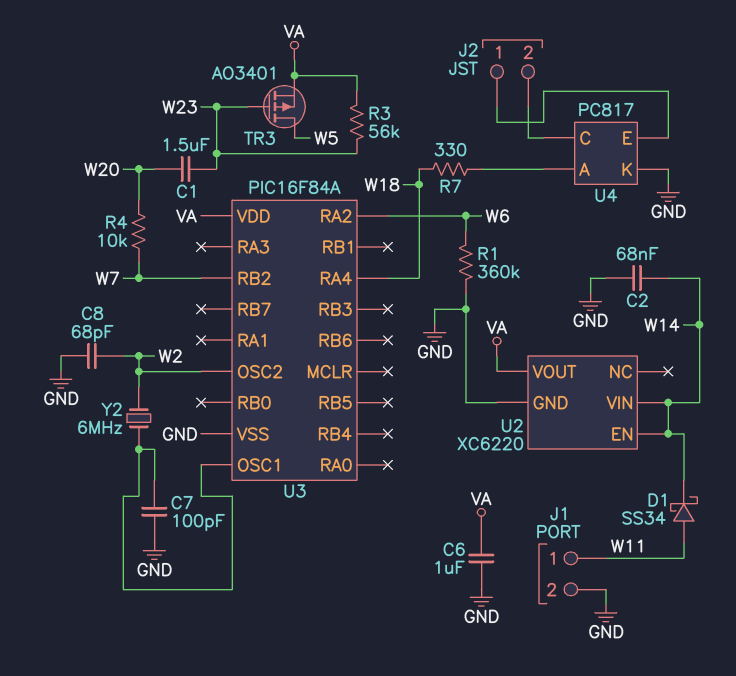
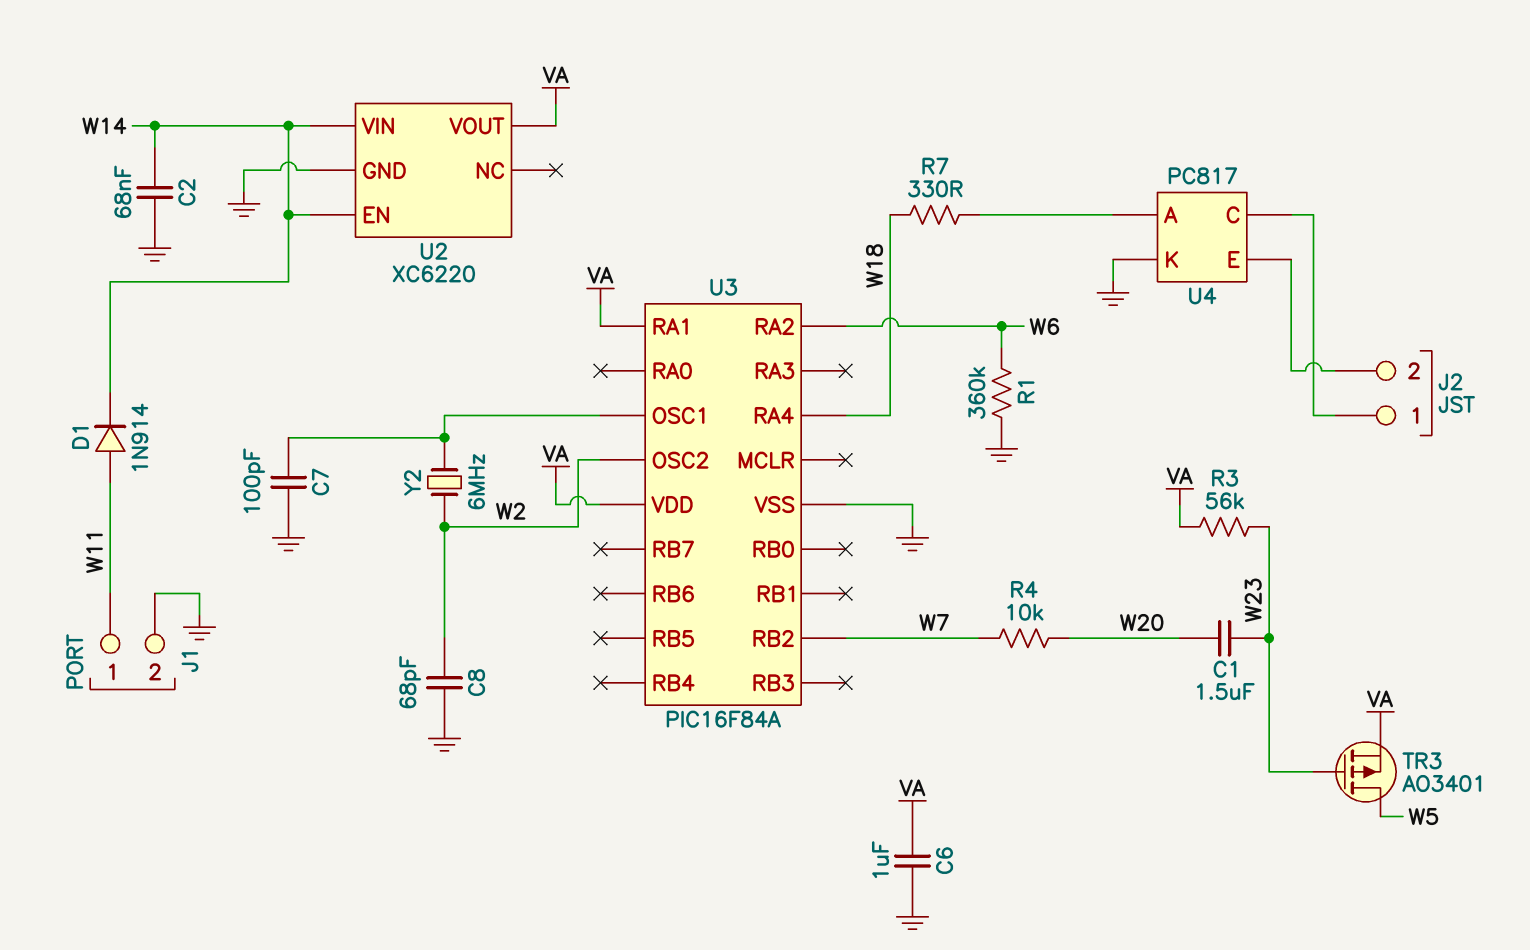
D1: schottky SS34 (A W11, K W14) -> diode 1N914 (A W11, K W14)
U3 pin RA1: none -> VA
U4 pin C: J2/2 -> J2/1
U4 pin E: J2/1 -> J2/2

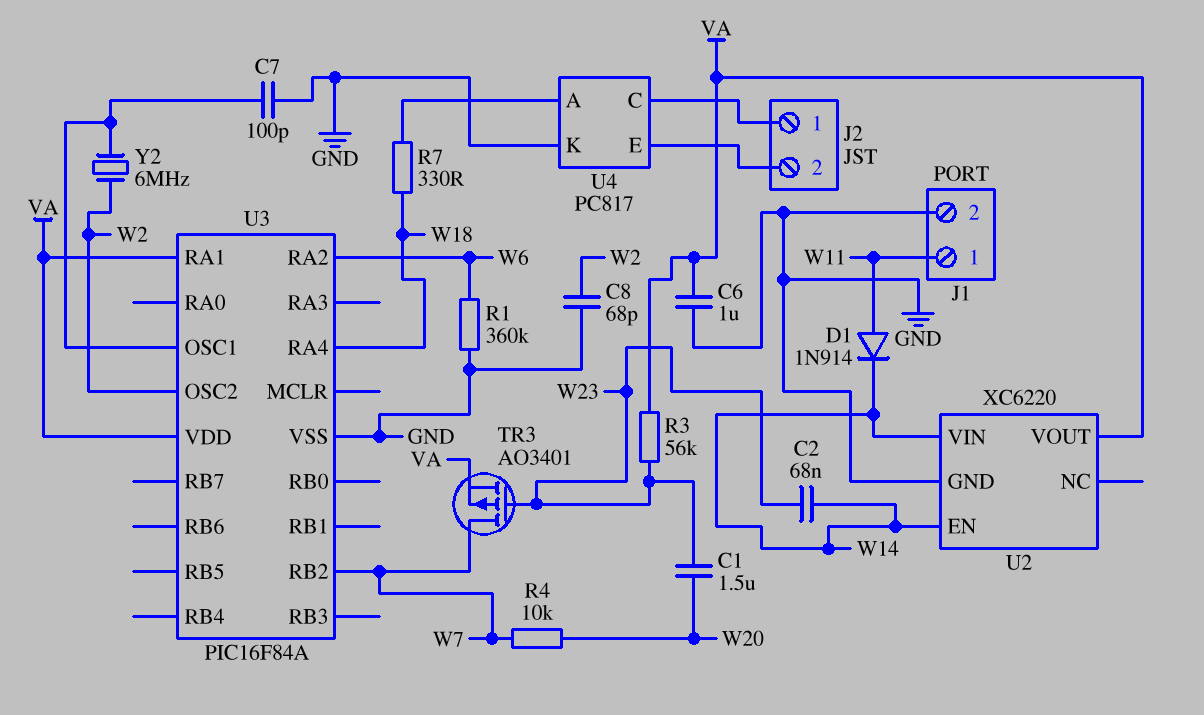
C2: 68nF (GND, W14) -> 68nF (W14, W23)
TR3: PMOS AO3401 (G W23, D W5, S VA) -> PMOS AO3401 (G W23, D W7, S VA)

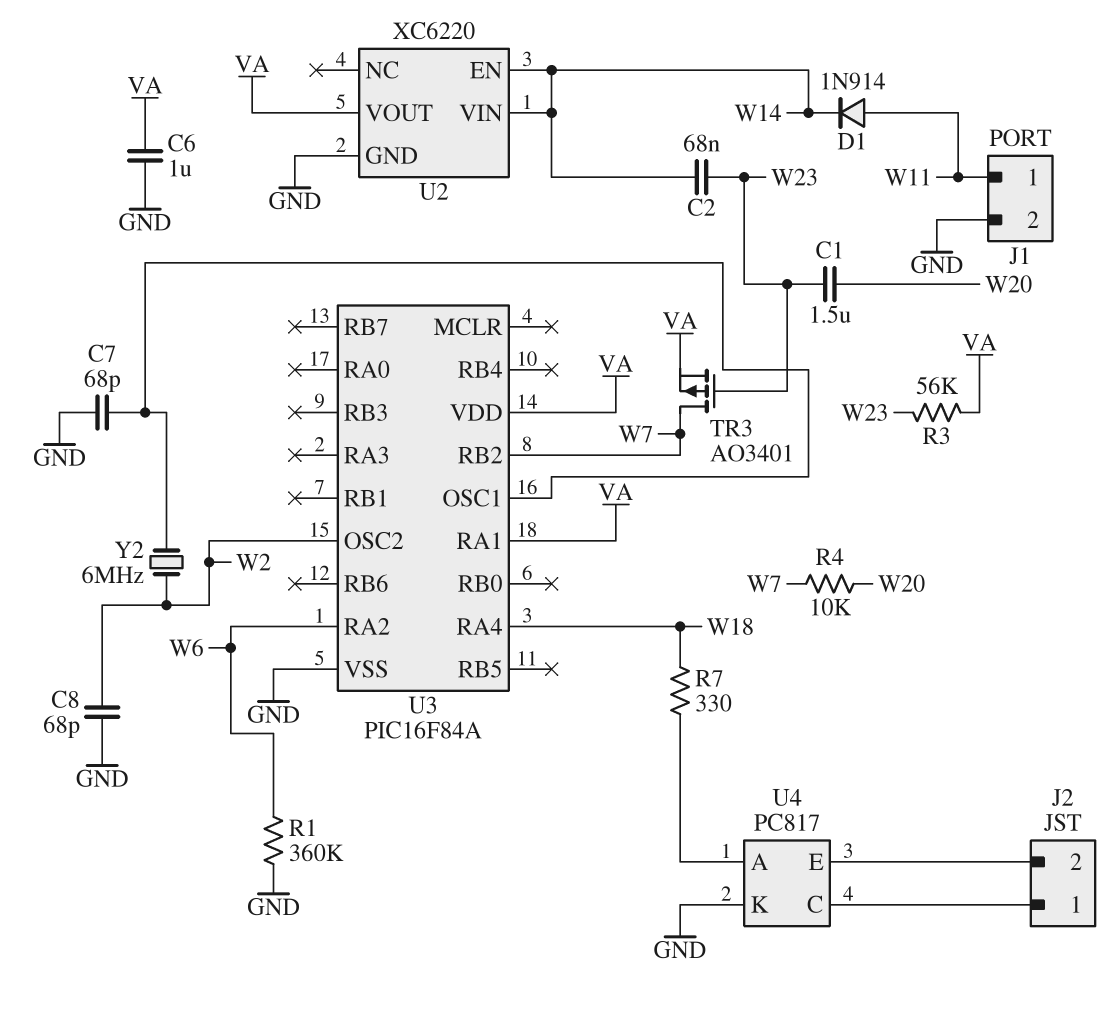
C7: 100pF (GND, U3/OSC1) -> 68pF (GND, U3/OSC1)

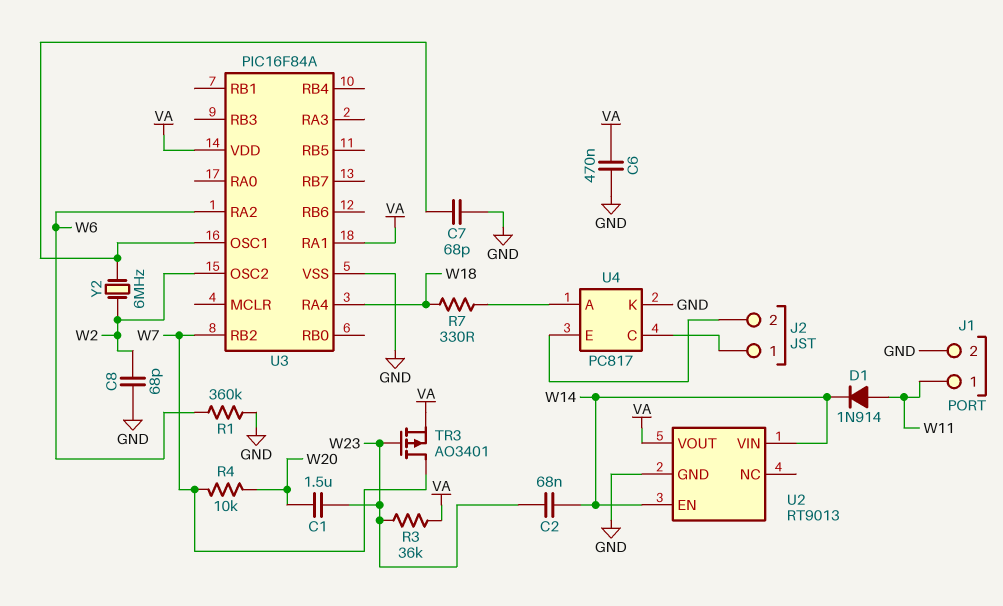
C6: 1uF (GND, VA) -> 470nF (GND, VA)
R3: 56k (VA, W23) -> 36k (VA, W23)
U2: XC6220 -> RT9013

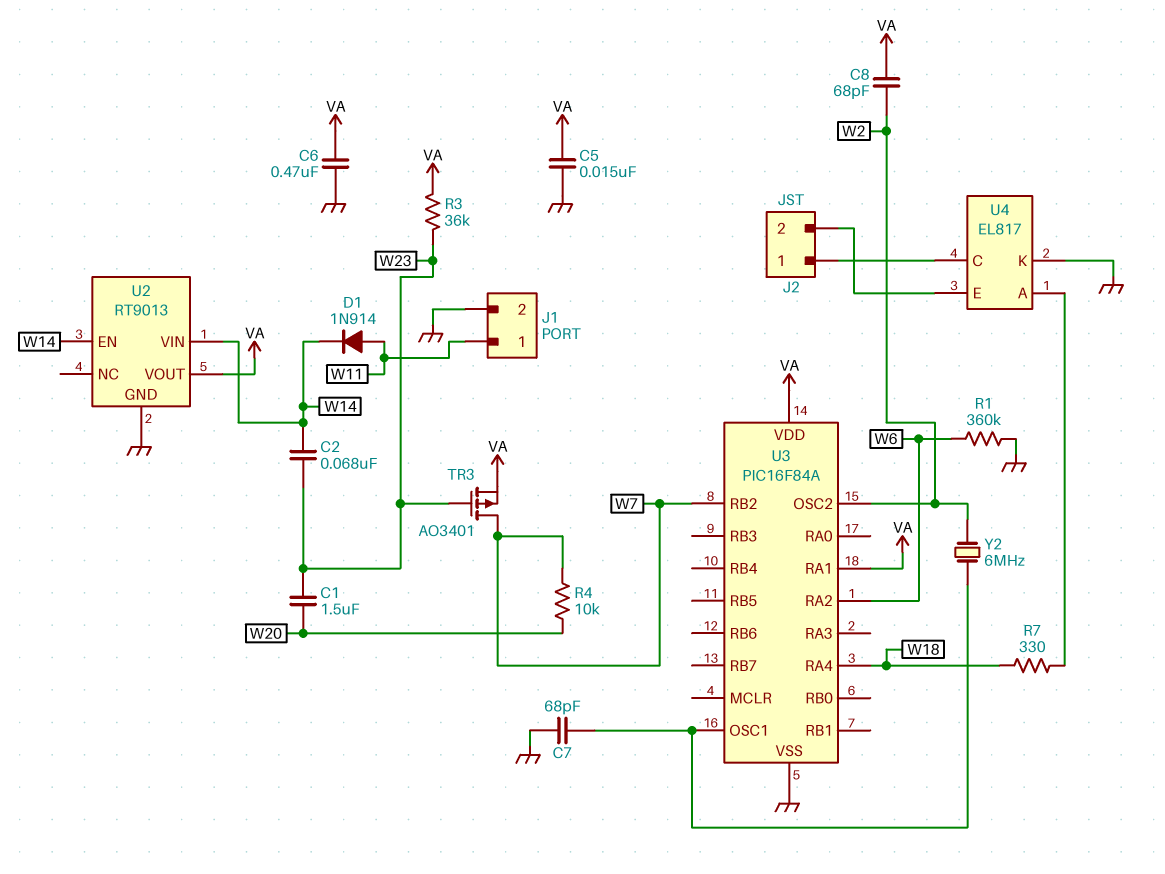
C5: none -> 15nF (GND, VA)
C8: 68pF (GND, W2) -> 68pF (VA, W2)
U4: PC817 -> EL817

